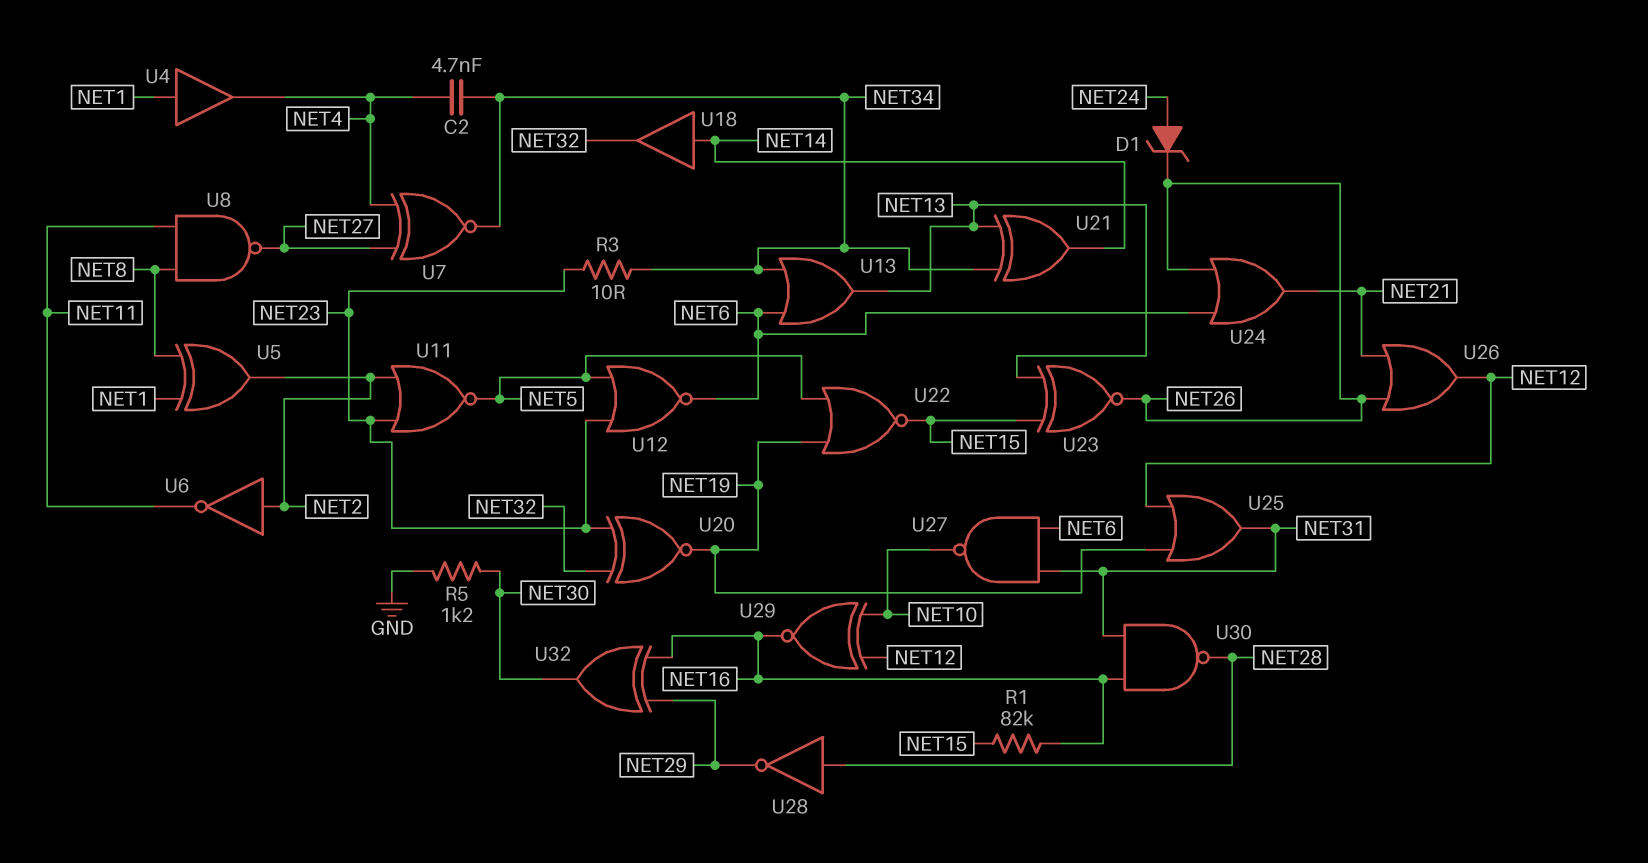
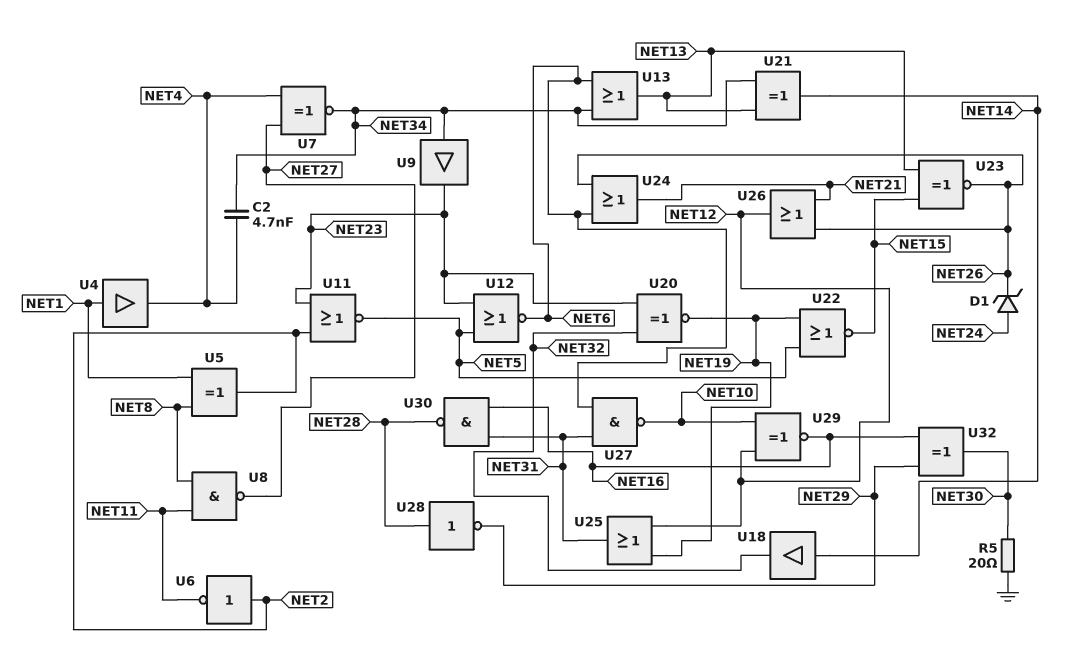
R1: 82k (NET15, NET16) -> none
R3: 10 (NET23, NET34) -> none
R5: 1.2k (GND, NET30) -> 20 (GND, NET30)
U9: none -> buffer (in NET34, out NET23)

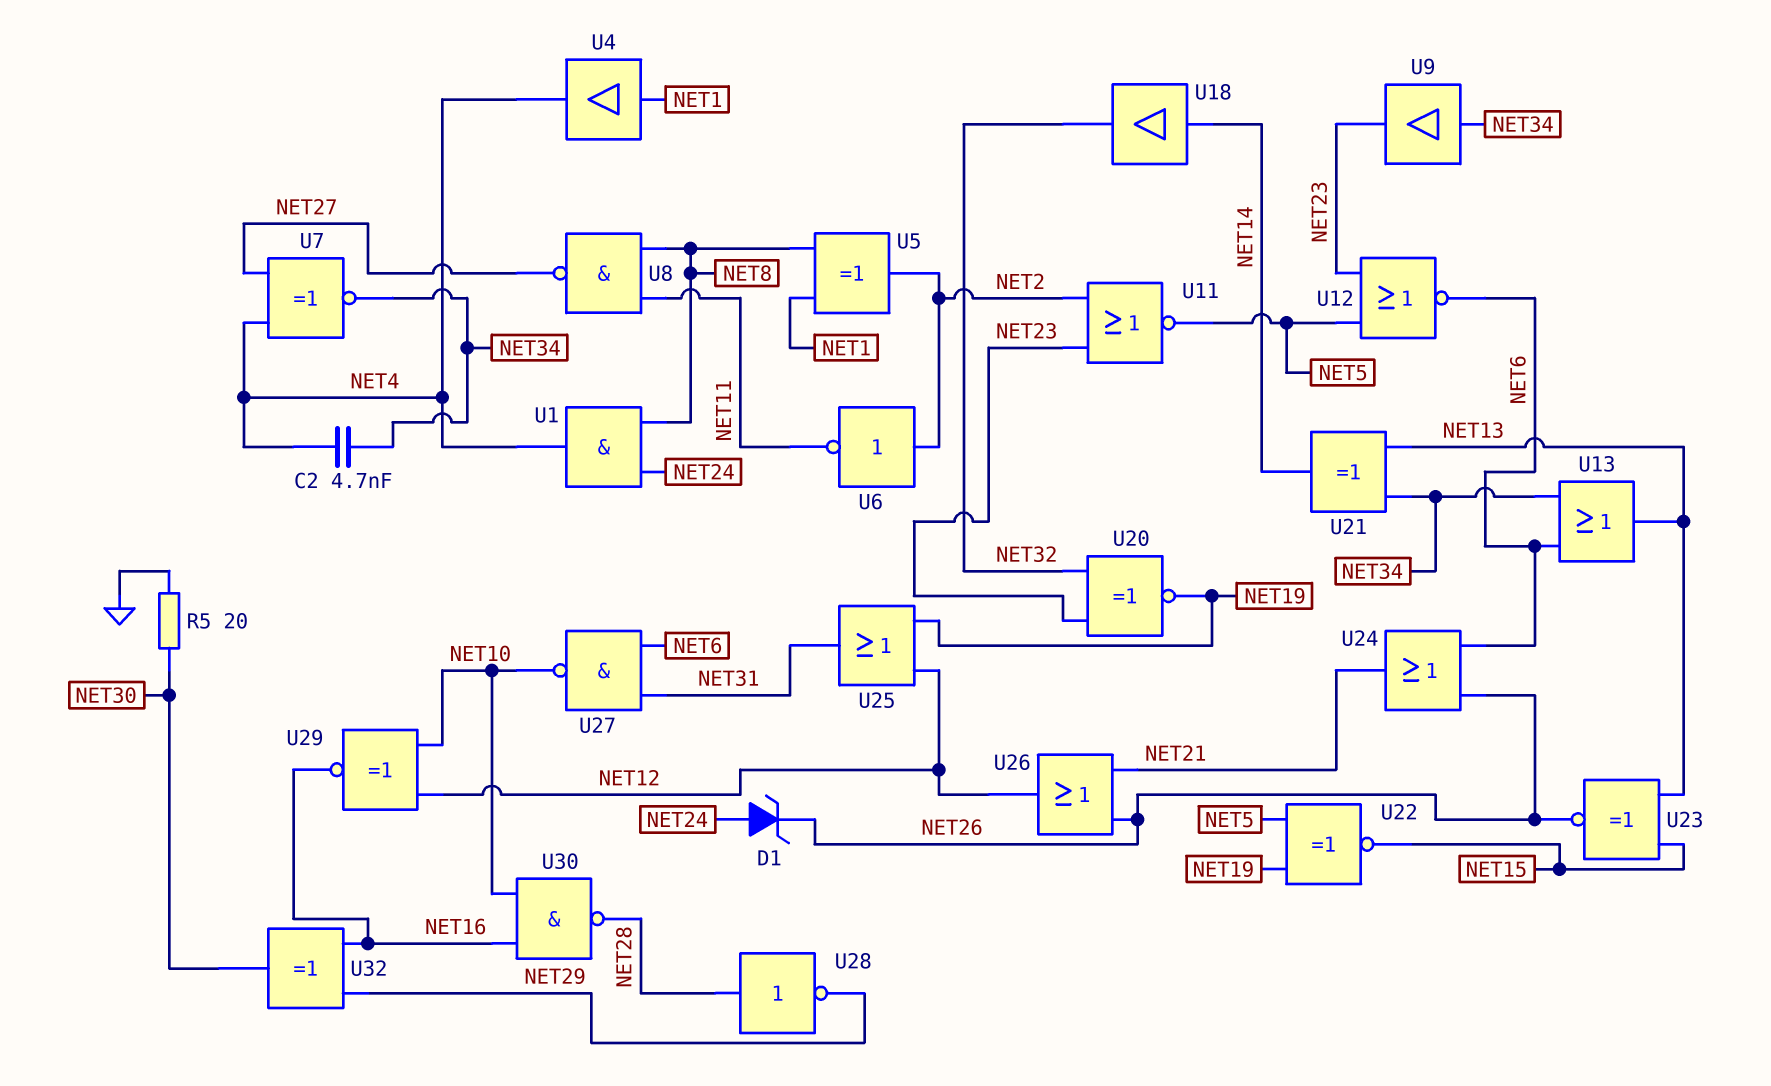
U1: none -> AND (in NET8, in NET24, out NET4)
U22: NOR (in NET5, in NET19, out NET15) -> XNOR (in NET5, in NET19, out NET15)
U30: NAND (in NET16, in NET31, out NET28) -> NAND (in NET10, in NET16, out NET28)

